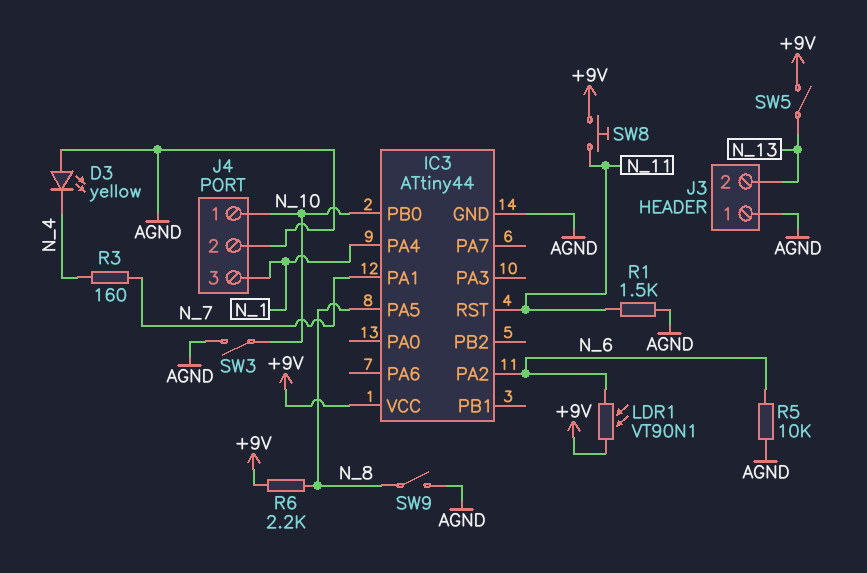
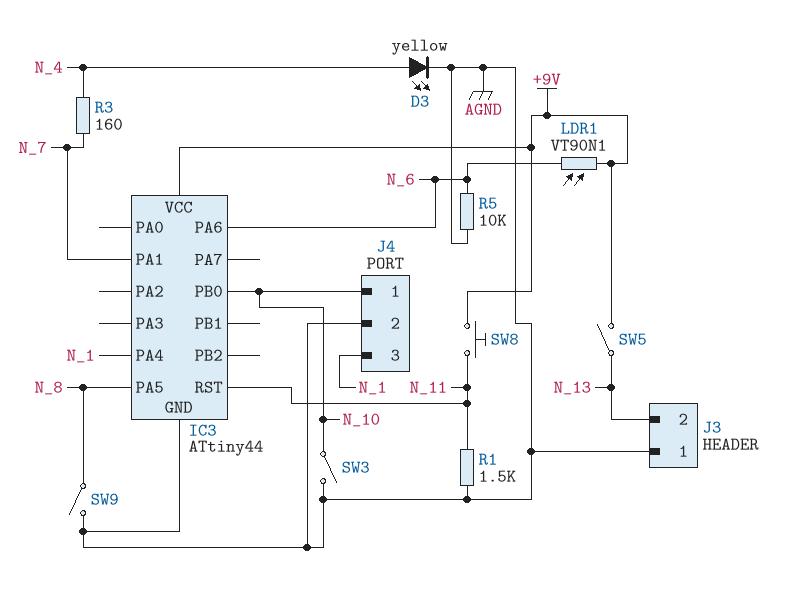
D3: LED yellow (A AGND, K N_4) -> LED yellow (A N_4, K AGND)
IC3 pin PA2: N_6 -> none
IC3 pin PA6: none -> N_6
R6: 2.2k (+9V, N_8) -> none

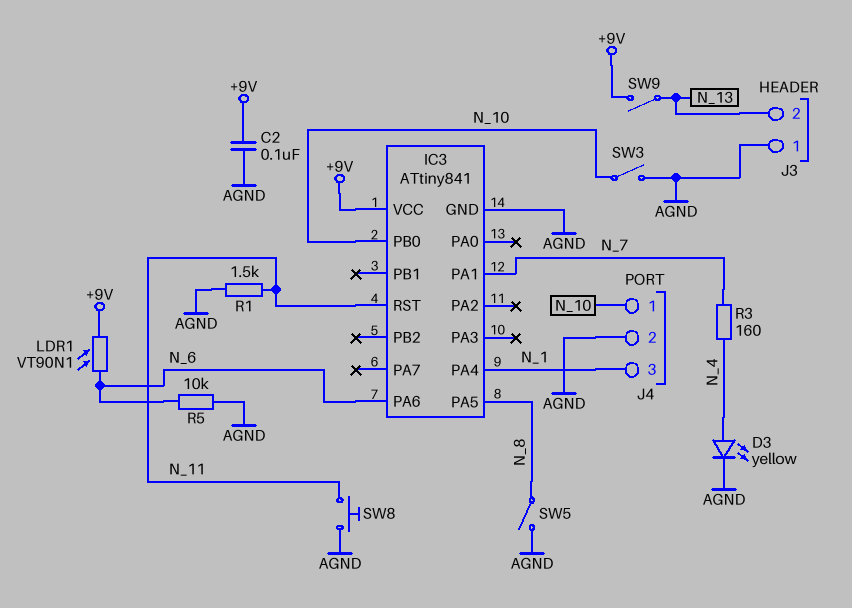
C2: none -> 100nF (+9V, AGND)
IC3: ATtiny44 -> ATtiny841
SW5: switch (+9V, N_13) -> switch (AGND, N_8)
SW8: button (+9V, N_11) -> button (AGND, N_11)
SW9: switch (AGND, N_8) -> switch (+9V, N_13)

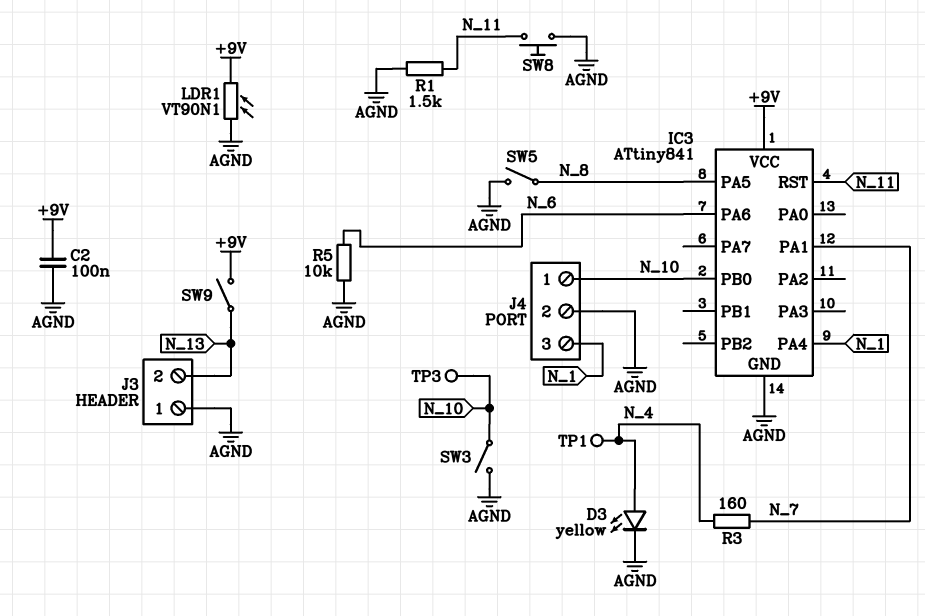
LDR1: VT90N1 (+9V, N_6) -> VT90N1 (+9V, AGND)
TP1: none -> test point (N_4)
TP3: none -> test point (N_10)

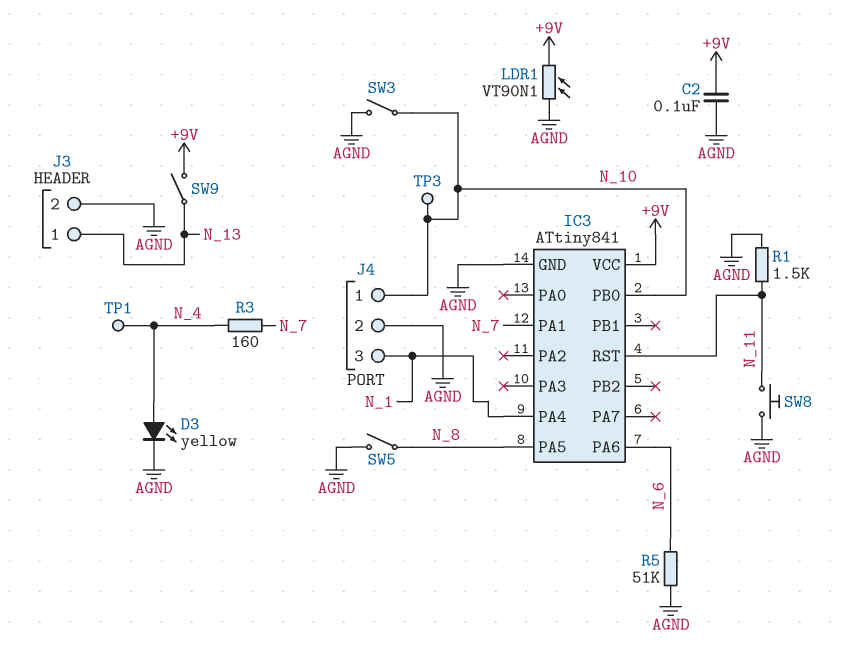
J3 pin 1: AGND -> N_13
J3 pin 2: N_13 -> AGND
R5: 10k (AGND, N_6) -> 51k (AGND, N_6)

